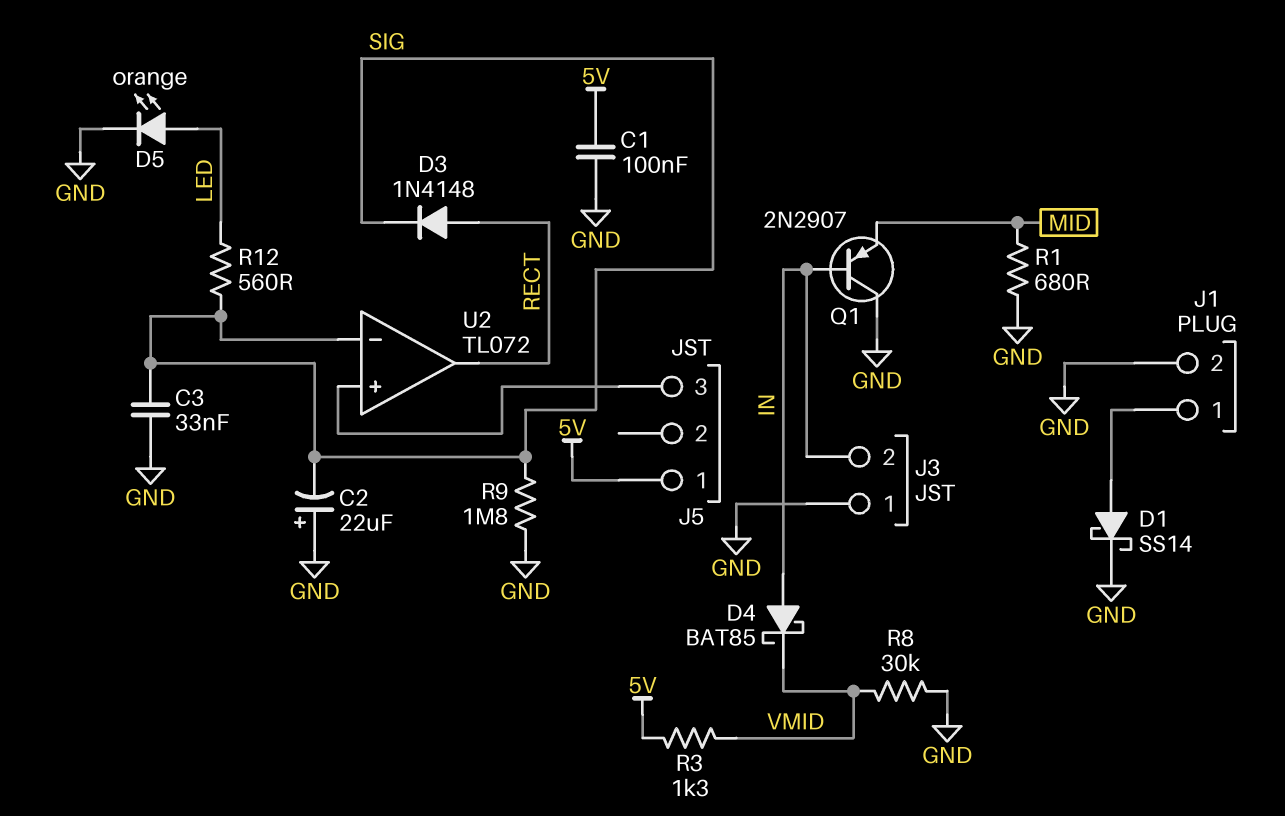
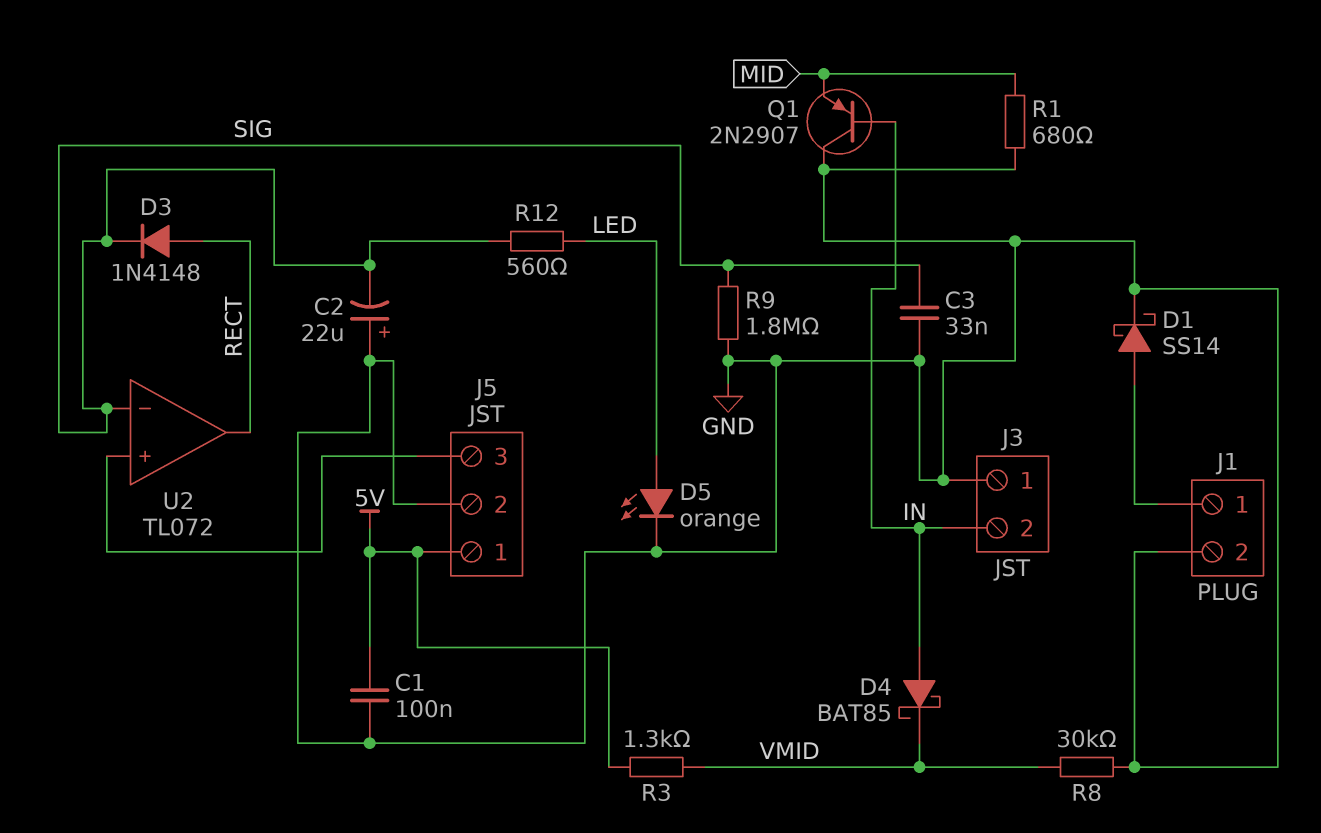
J5 pin 2: none -> GND

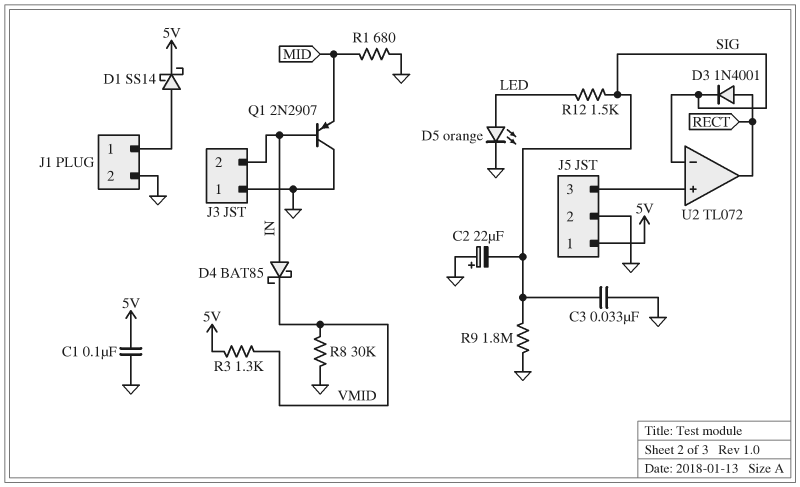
D1: schottky SS14 (A J1/1, K GND) -> schottky SS14 (A J1/1, K 5V)
D3: diode 1N4148 (A RECT, K SIG) -> diode 1N4001 (A RECT, K SIG)
R12: 560 (LED, SIG) -> 1.5k (LED, SIG)

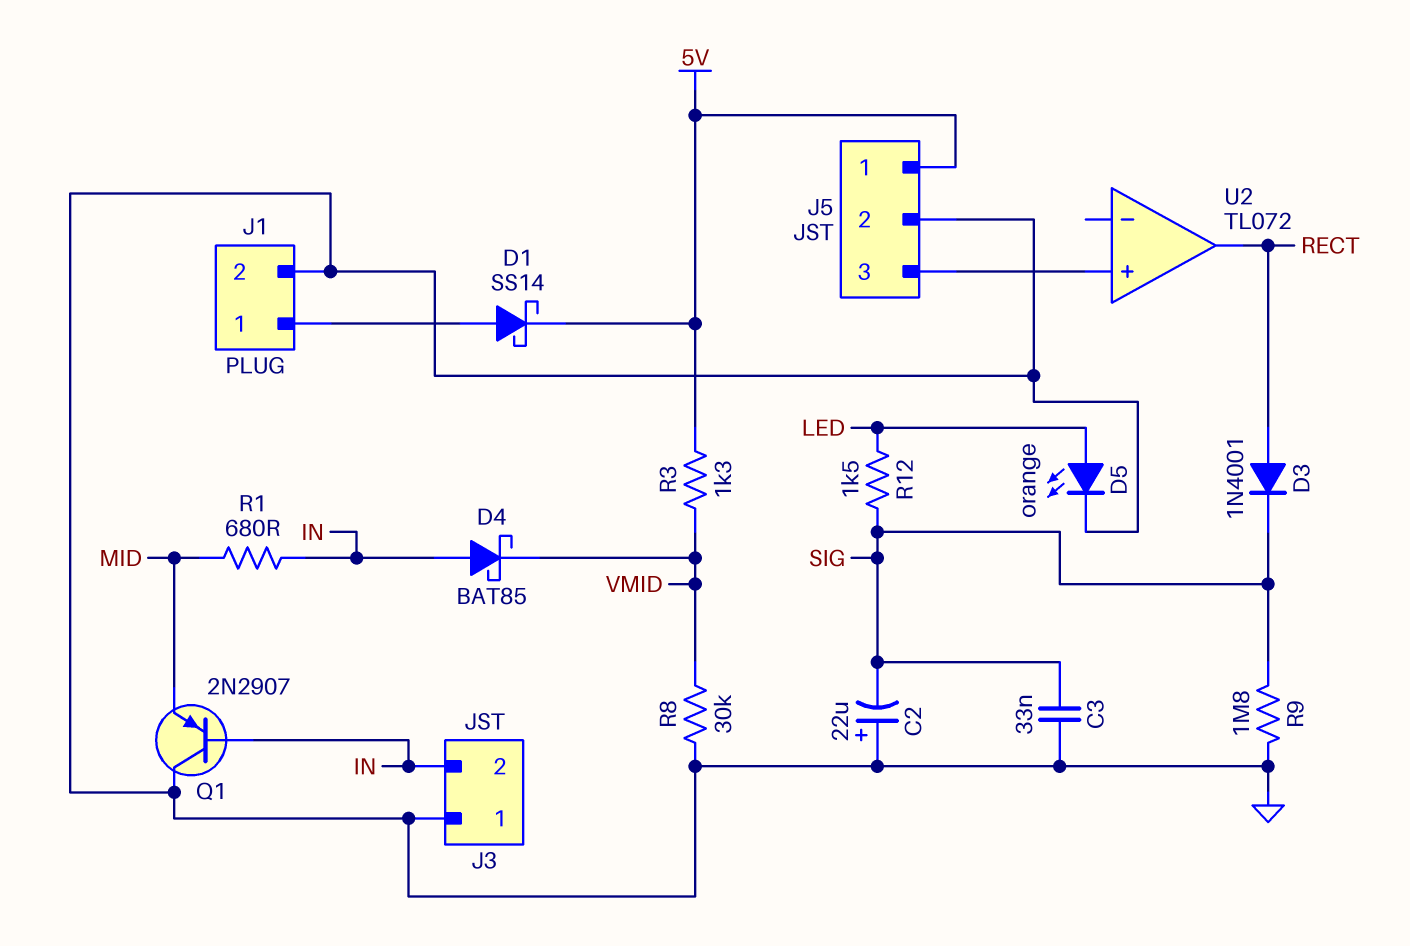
C1: 100nF (5V, GND) -> none
R1: 680 (GND, MID) -> 680 (IN, MID)
U2 pin in-: SIG -> none

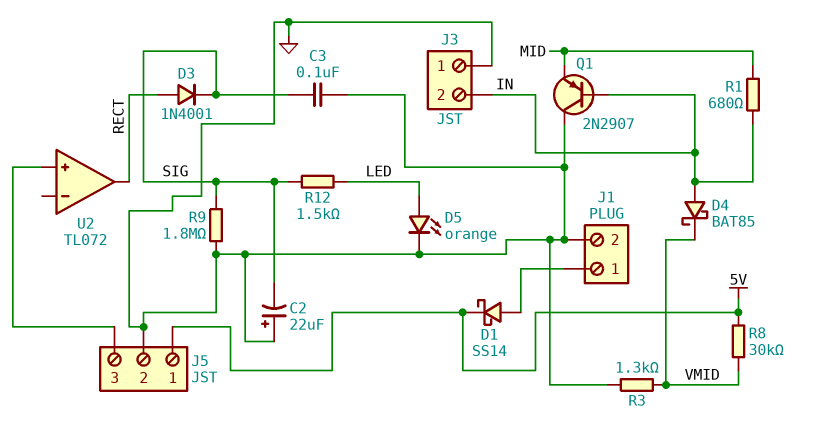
C3: 33nF (GND, SIG) -> 100nF (GND, SIG)
R3: 1.3k (5V, VMID) -> 1.3k (GND, VMID)
R8: 30k (GND, VMID) -> 30k (5V, VMID)

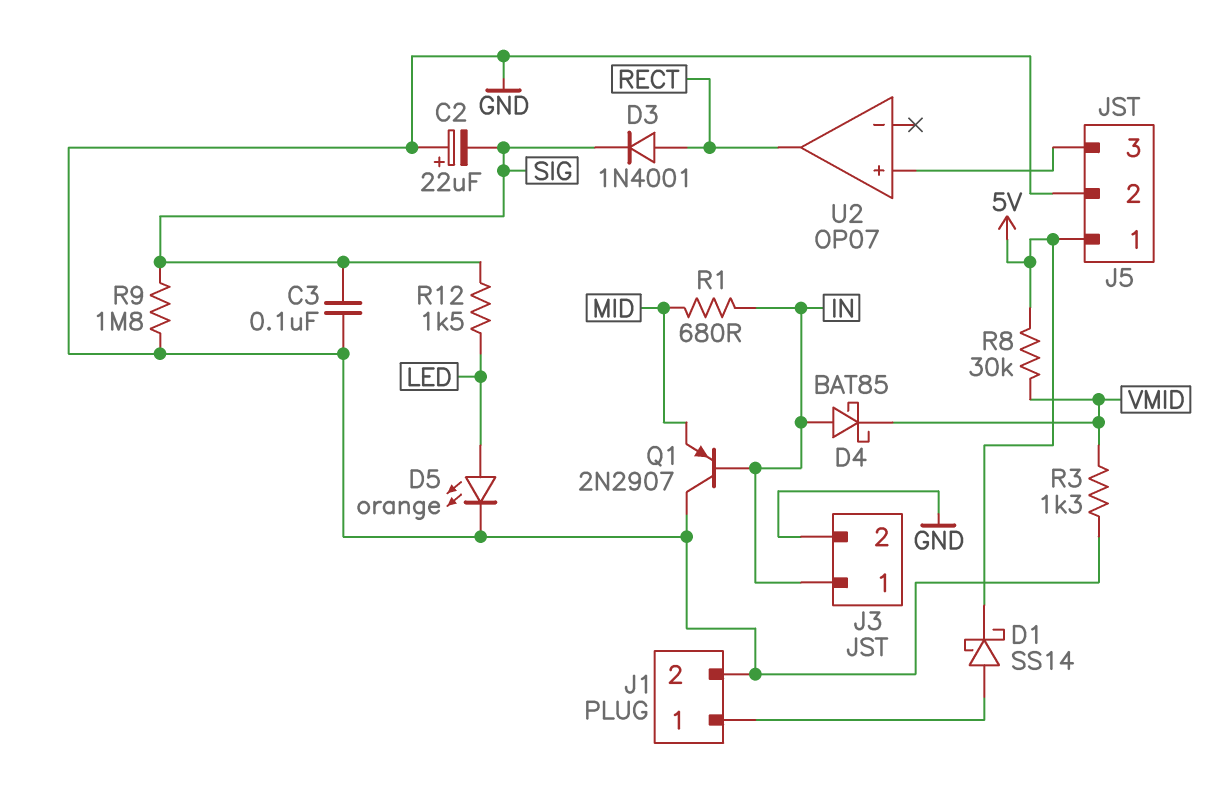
J3 pin 1: GND -> IN
J3 pin 2: IN -> GND
U2: TL072 -> OP07

